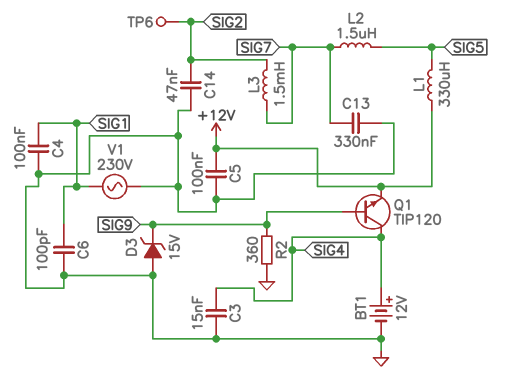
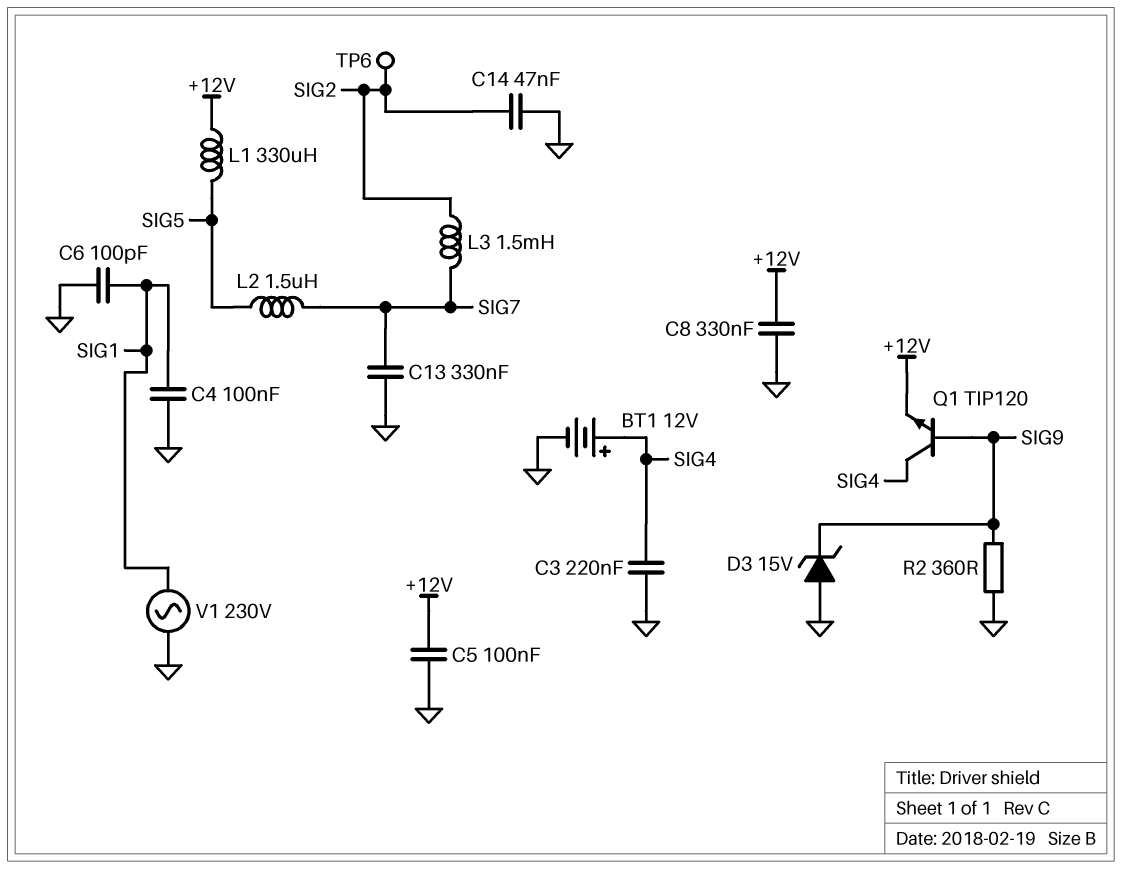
C3: 15nF (GND, SIG4) -> 220nF (GND, SIG4)
C8: none -> 330nF (+12V, GND)

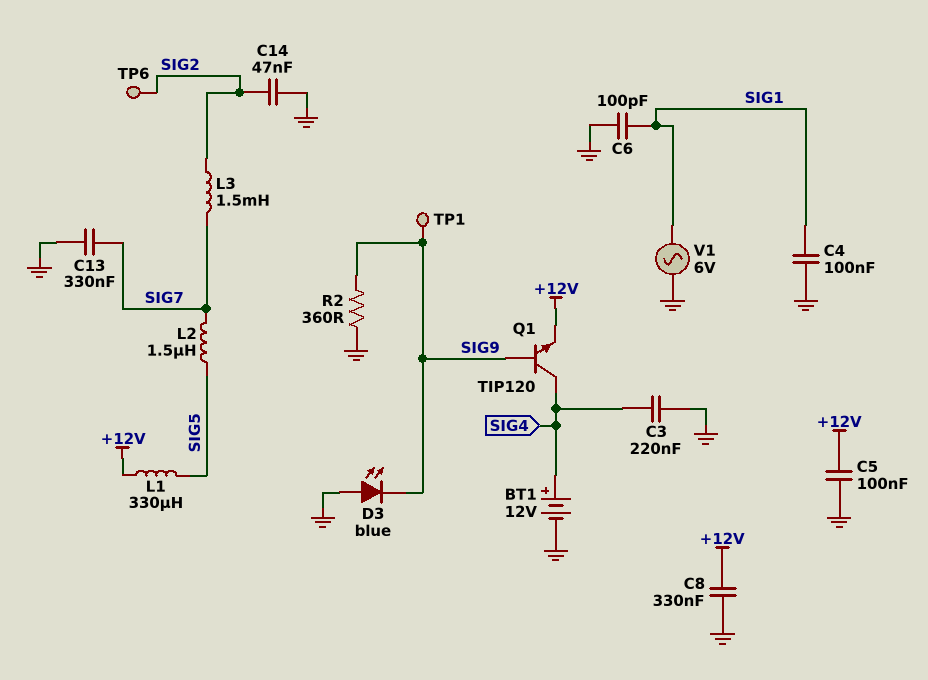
D3: zener 15V (A GND, K SIG9) -> LED blue (A GND, K SIG9)
TP1: none -> test point (SIG9)
V1: AC 230V (GND, SIG1) -> AC 6V (GND, SIG1)

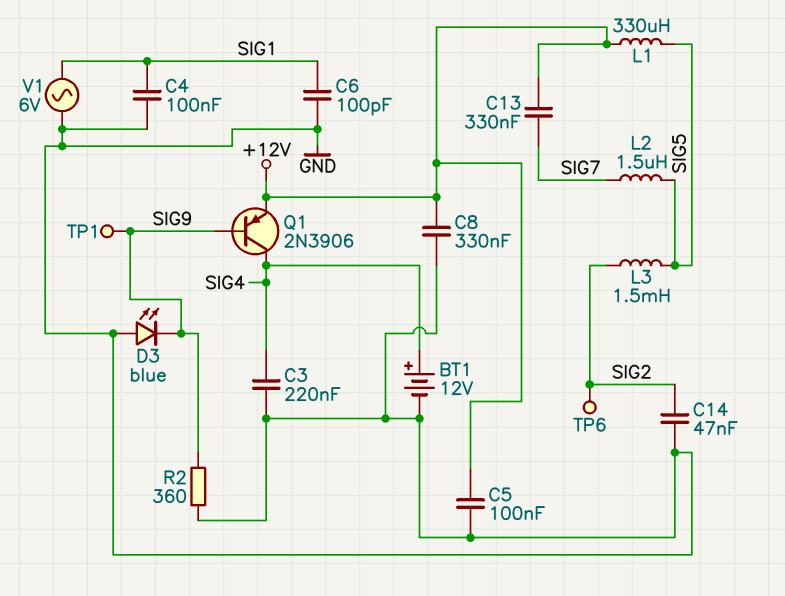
C13: 330nF (GND, SIG7) -> 330nF (+12V, SIG7)
L3: 1.5mH (SIG2, SIG7) -> 1.5mH (SIG2, SIG5)
Q1: NPN TIP120 (B SIG9, C SIG4, E +12V) -> PNP 2N3906 (B SIG9, C SIG4, E +12V)

